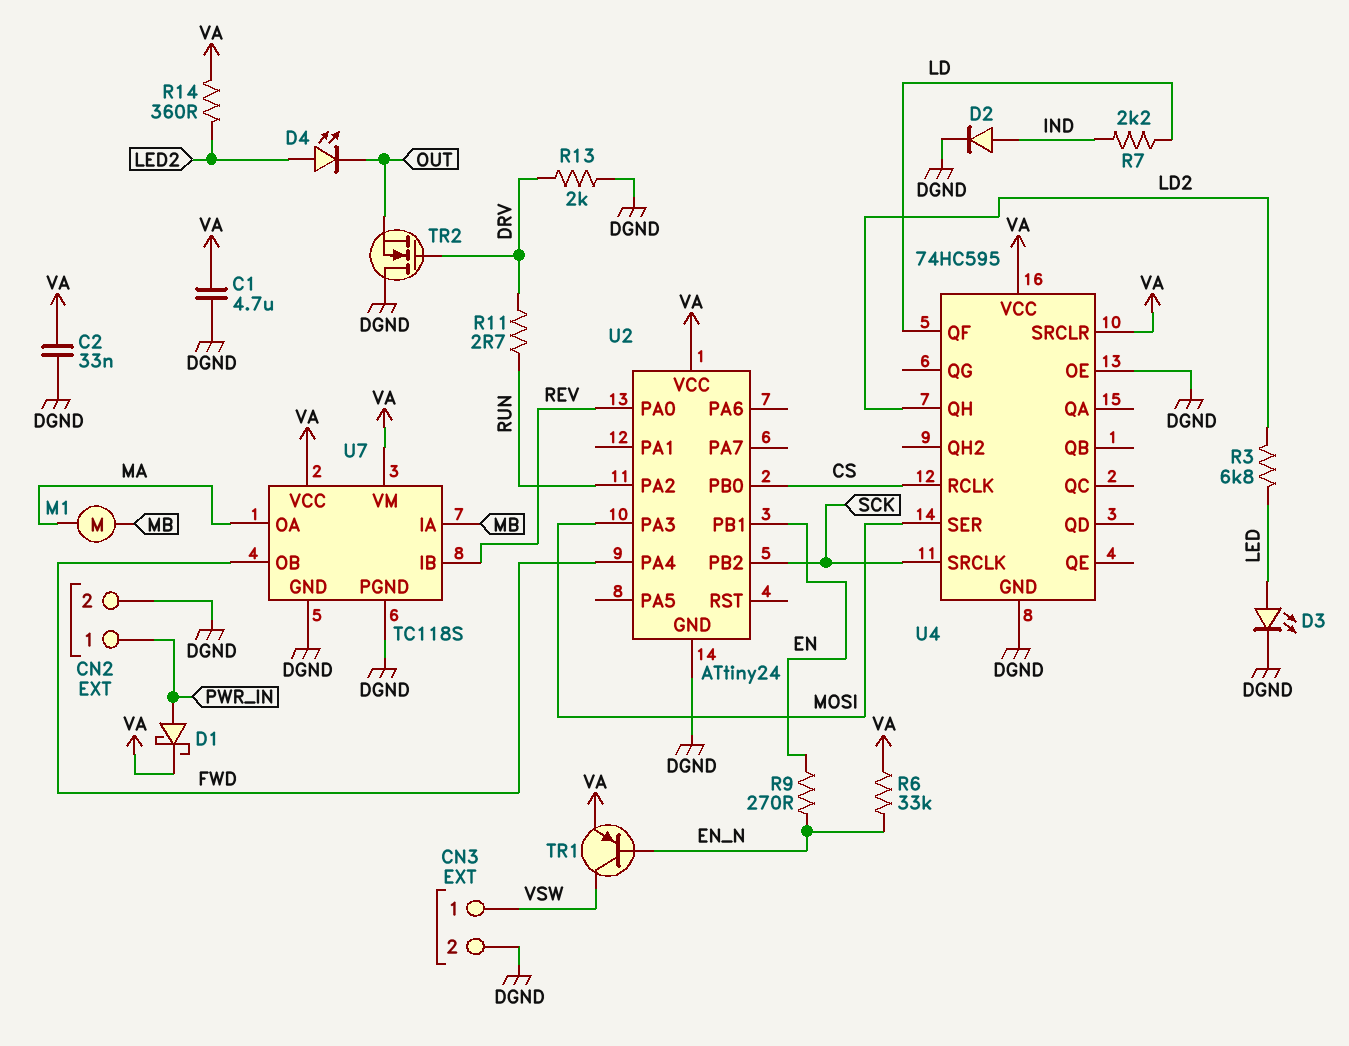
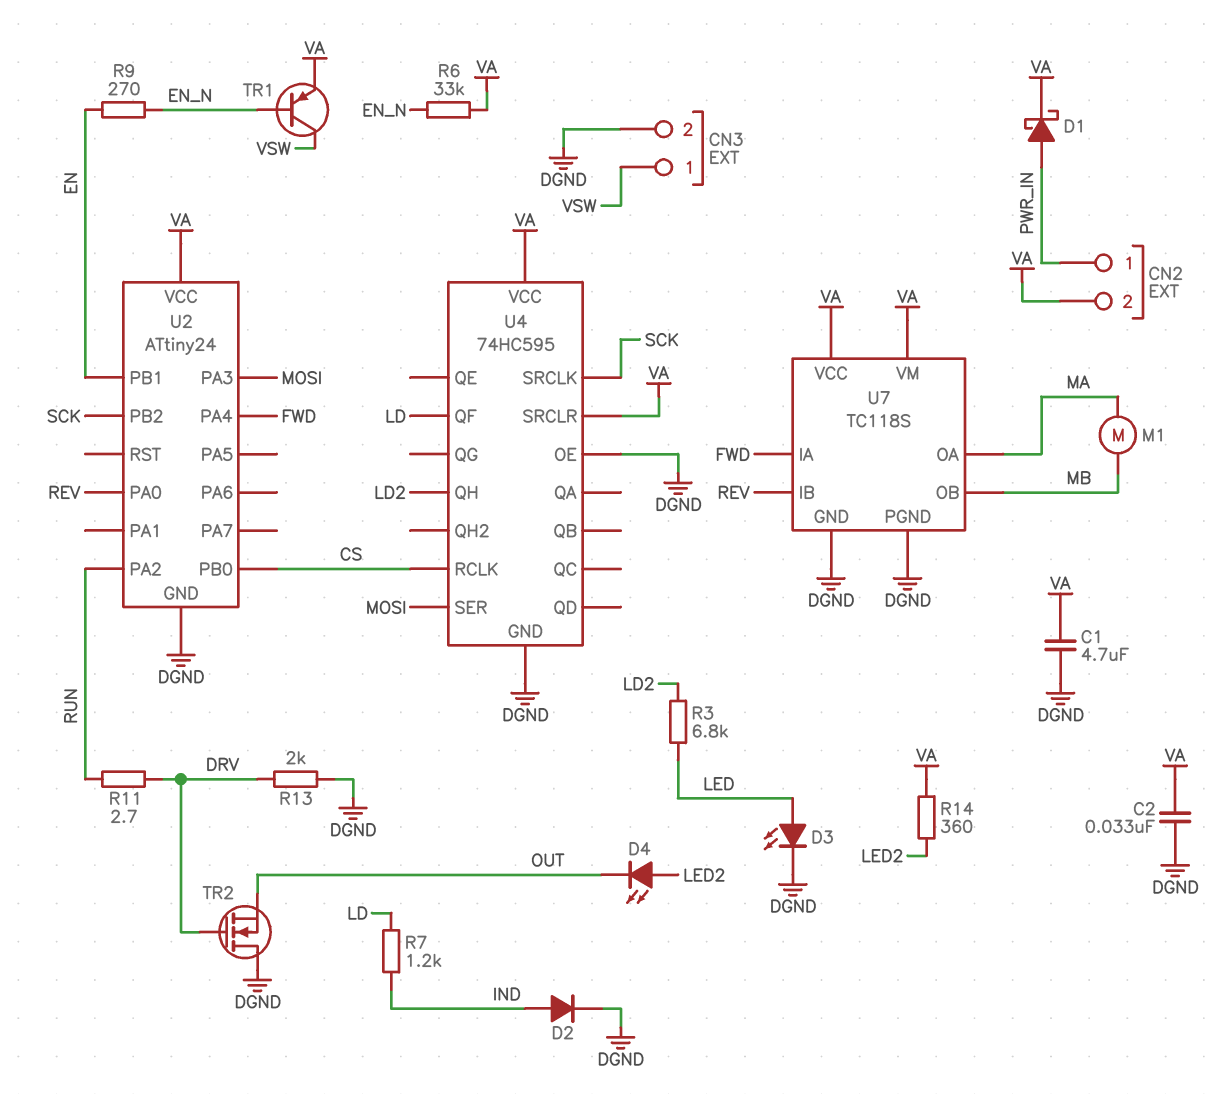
CN2 pin 2: DGND -> VA
R7: 2.2k (IND, LD) -> 1.2k (IND, LD)
U7 pin IA: MB -> FWD
U7 pin OB: FWD -> MB

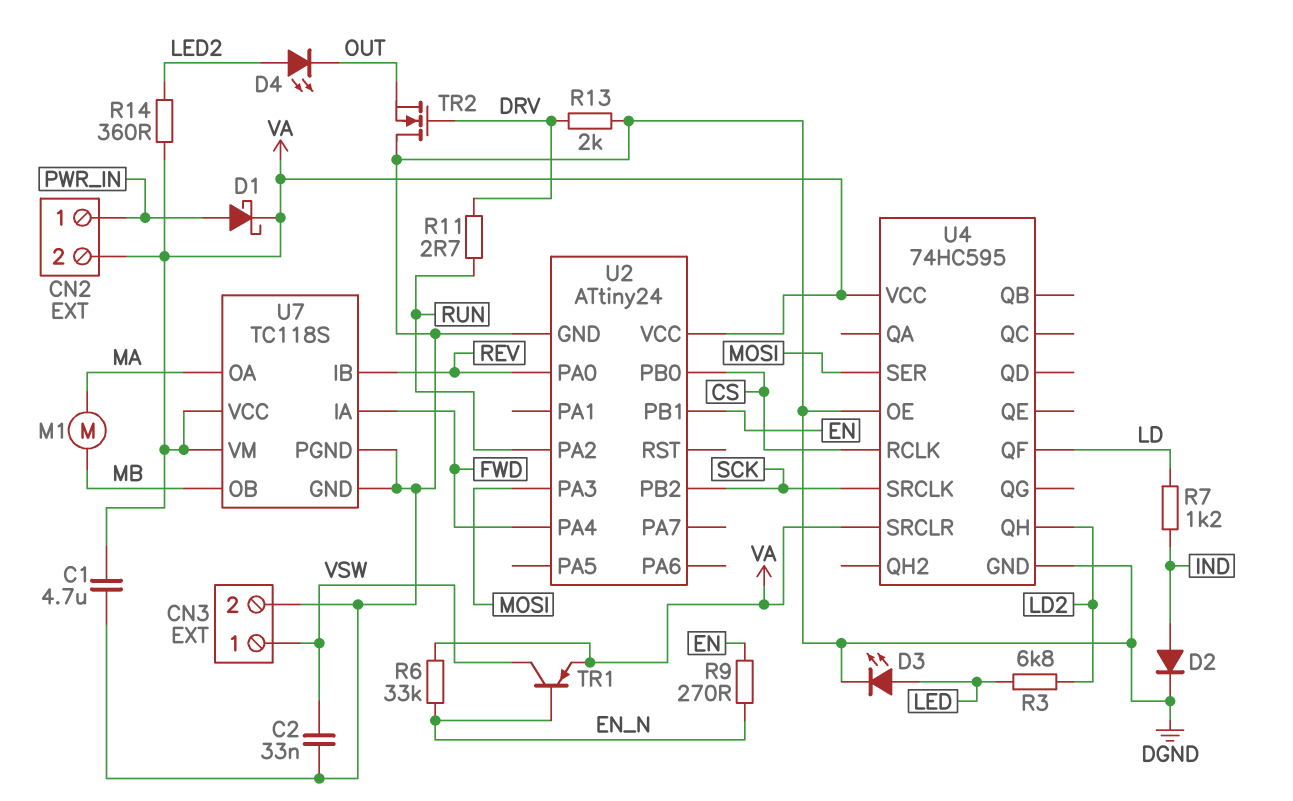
C2: 33nF (DGND, VA) -> 33nF (DGND, VSW)

